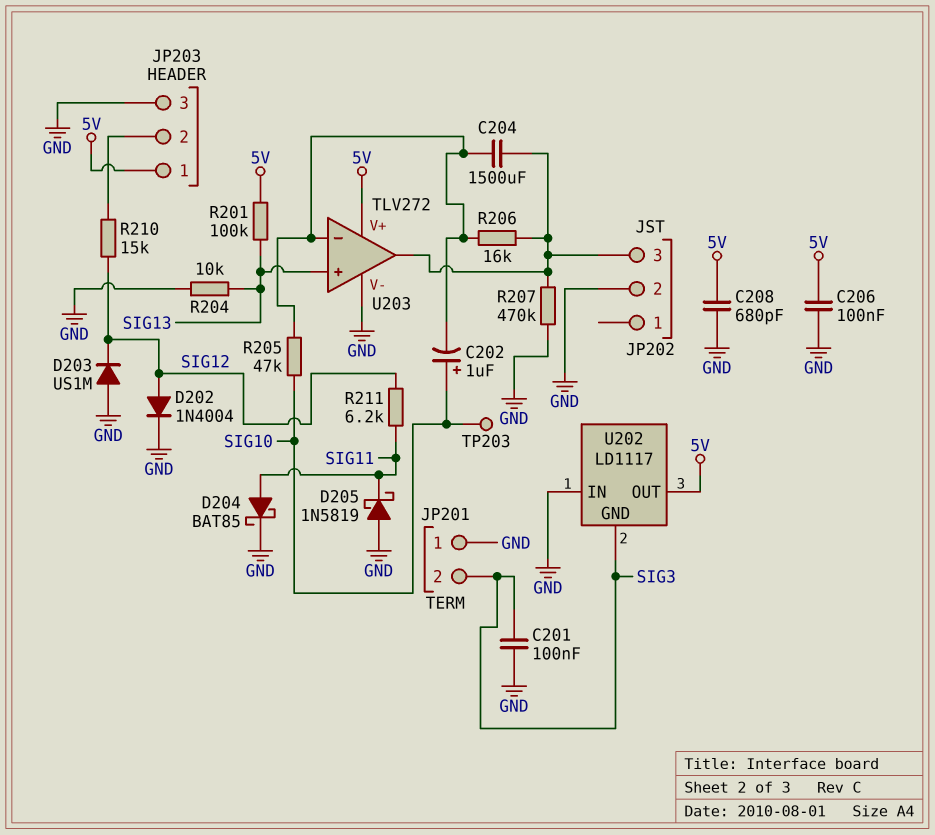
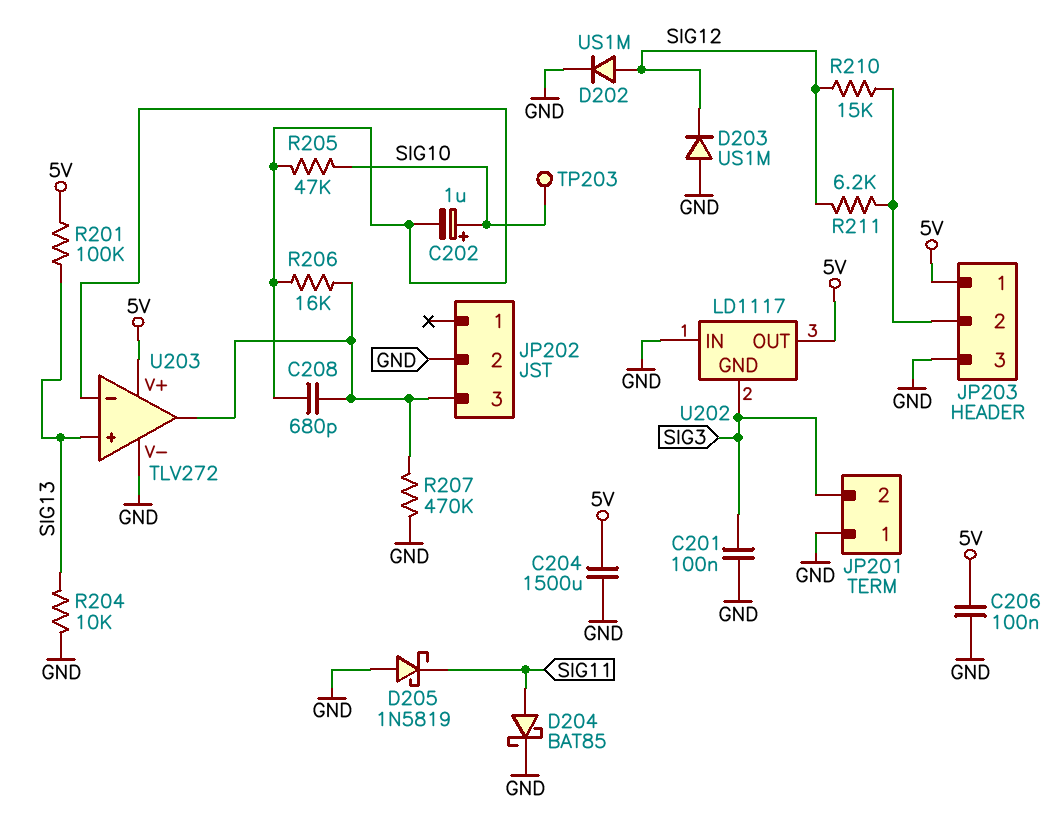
C204: 1500uF (JP202/3, U203/in-) -> 1500uF (5V, GND)
C208: 680pF (5V, GND) -> 680pF (JP202/3, U203/in-)
D202: diode 1N4004 (A SIG12, K GND) -> diode US1M (A SIG12, K GND)
R211: 6.2k (SIG11, SIG12) -> 6.2k (JP203/2, SIG12)

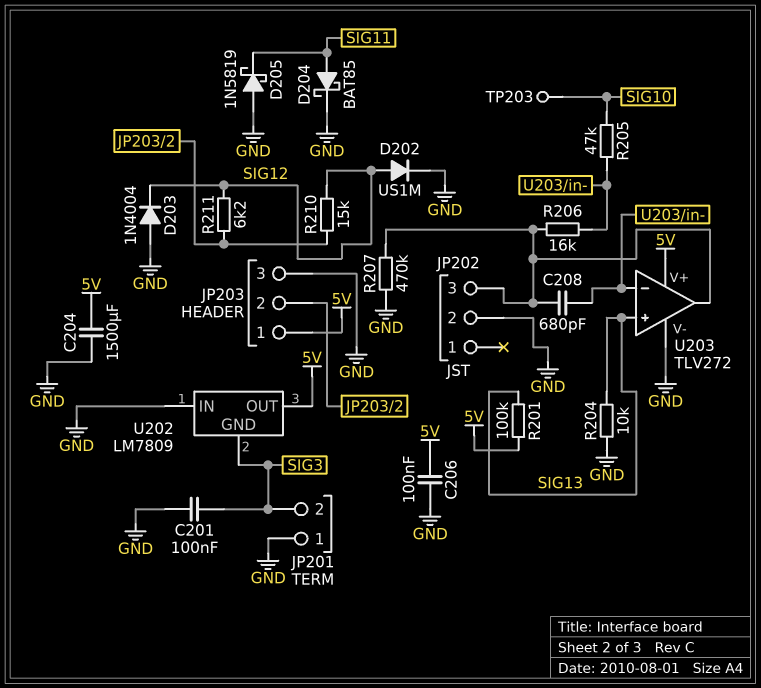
C202: 1uF (plus SIG10, minus U203/in-) -> none
D203: diode US1M (A GND, K SIG12) -> diode 1N4004 (A GND, K SIG12)
U202: LD1117 -> LM7809

